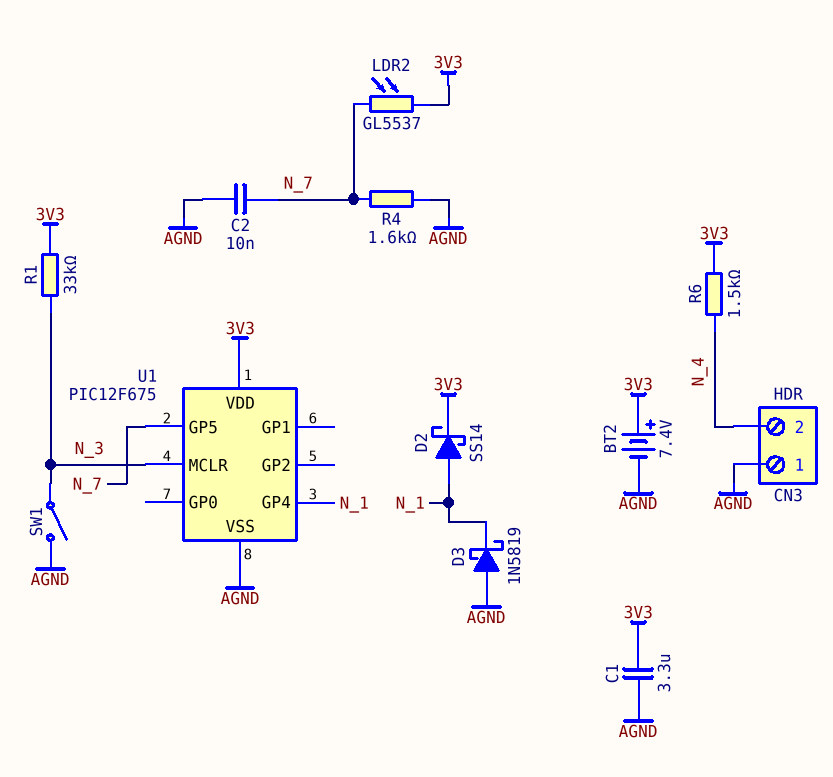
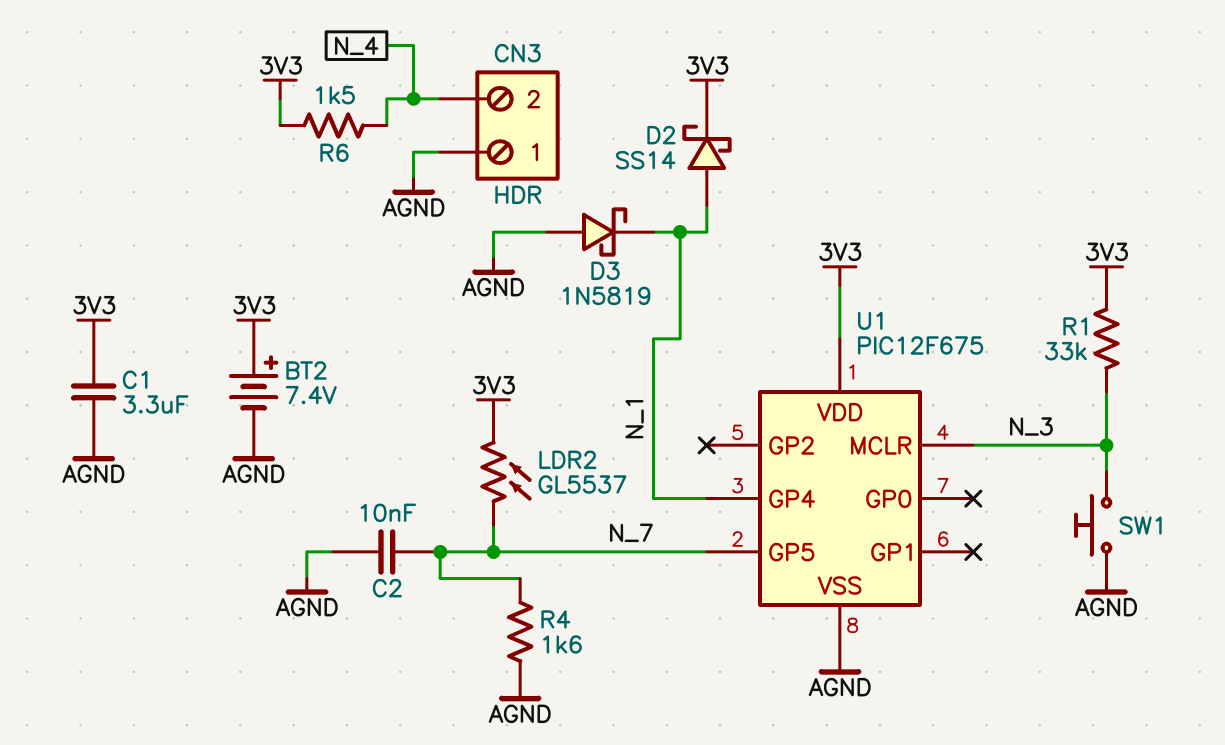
SW1: switch (AGND, N_3) -> button (AGND, N_3)

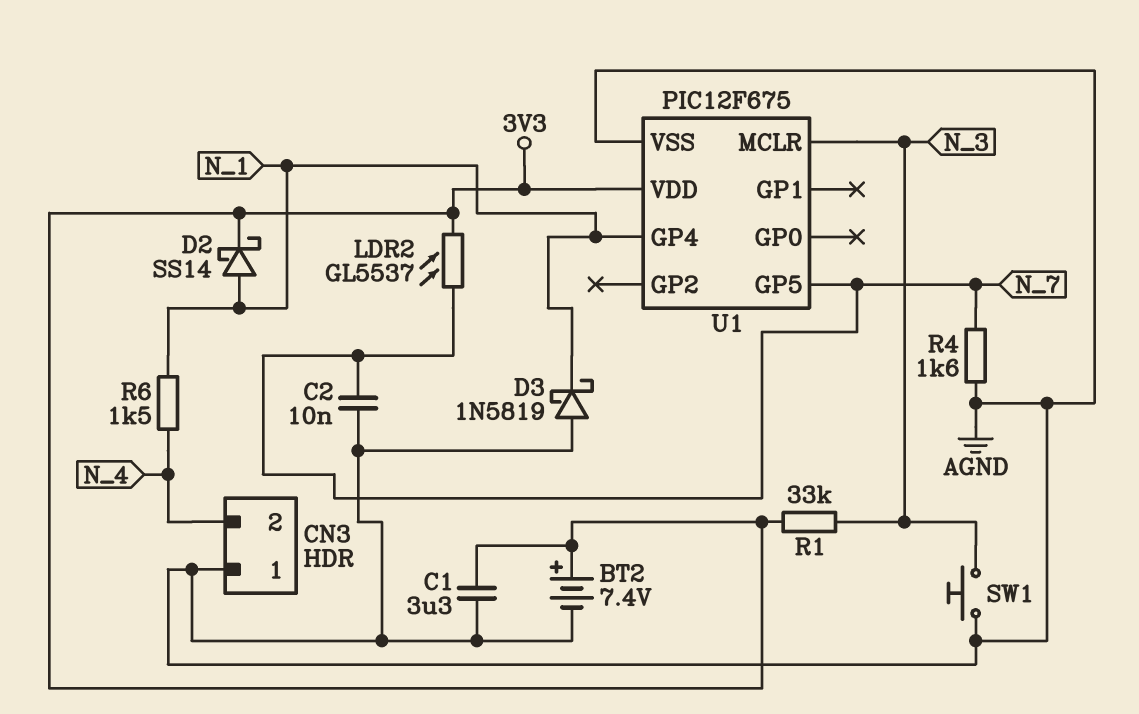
R6: 1.5k (3V3, N_4) -> 1.5k (N_1, N_4)

